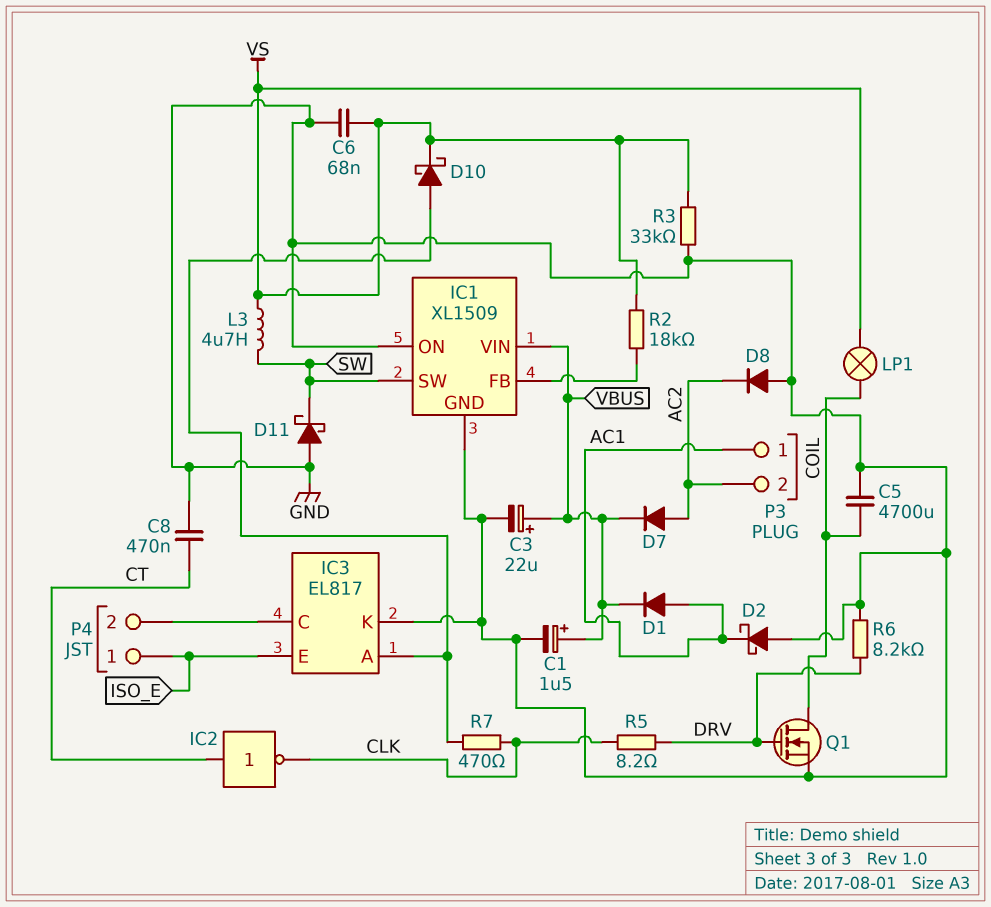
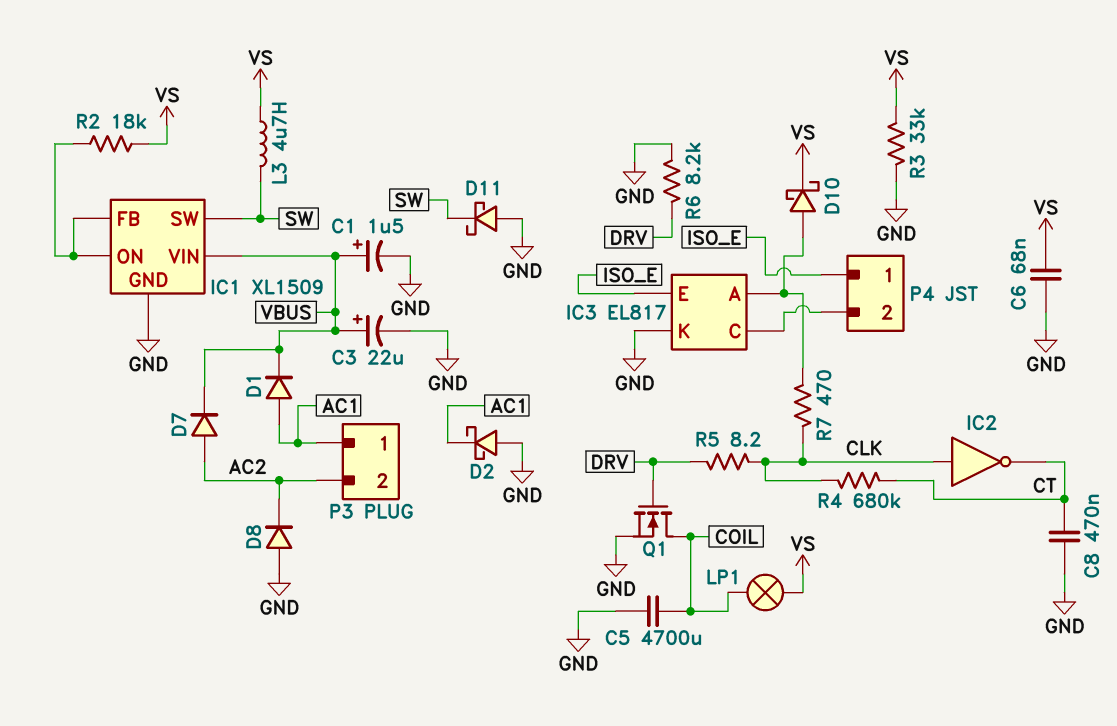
IC1 pin ON: GND -> IC1/FB
IC2: NOT (in CT, out CLK) -> NOT (in CLK, out CT)
R4: none -> 680k (CLK, CT)

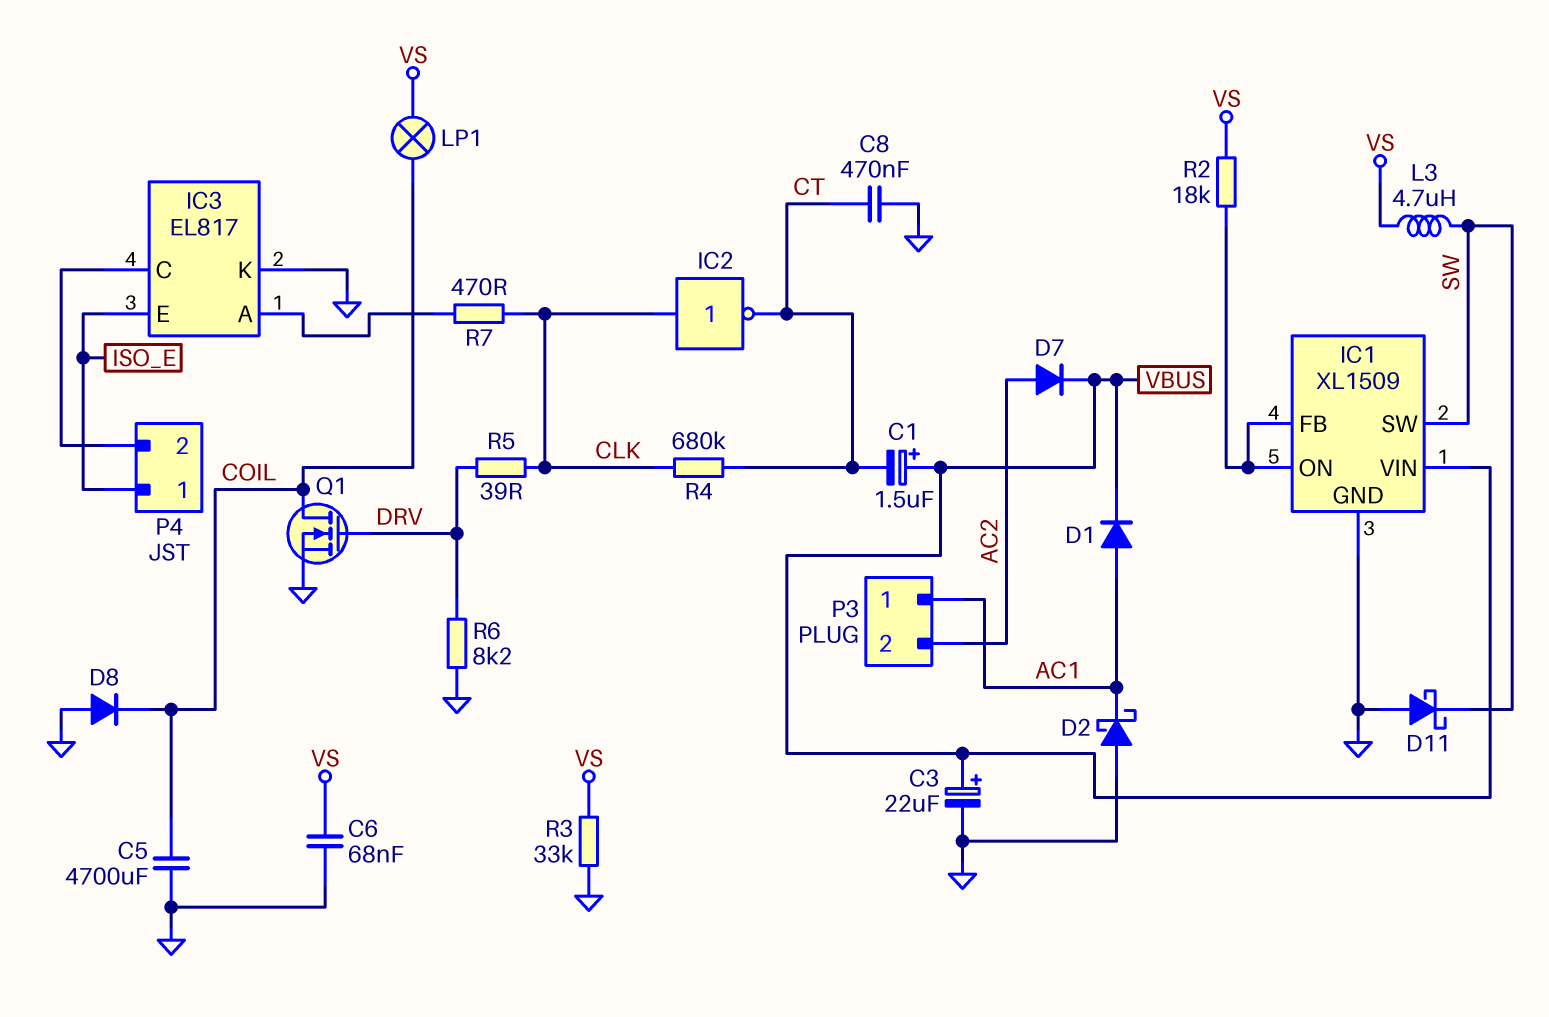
C1: 1.5uF (plus VBUS, minus GND) -> 1.5uF (plus VBUS, minus CT)
D8: diode (A GND, K AC2) -> diode (A GND, K COIL)
D10: schottky (A IC3/A, K VS) -> none
R5: 8.2 (CLK, DRV) -> 39 (CLK, DRV)

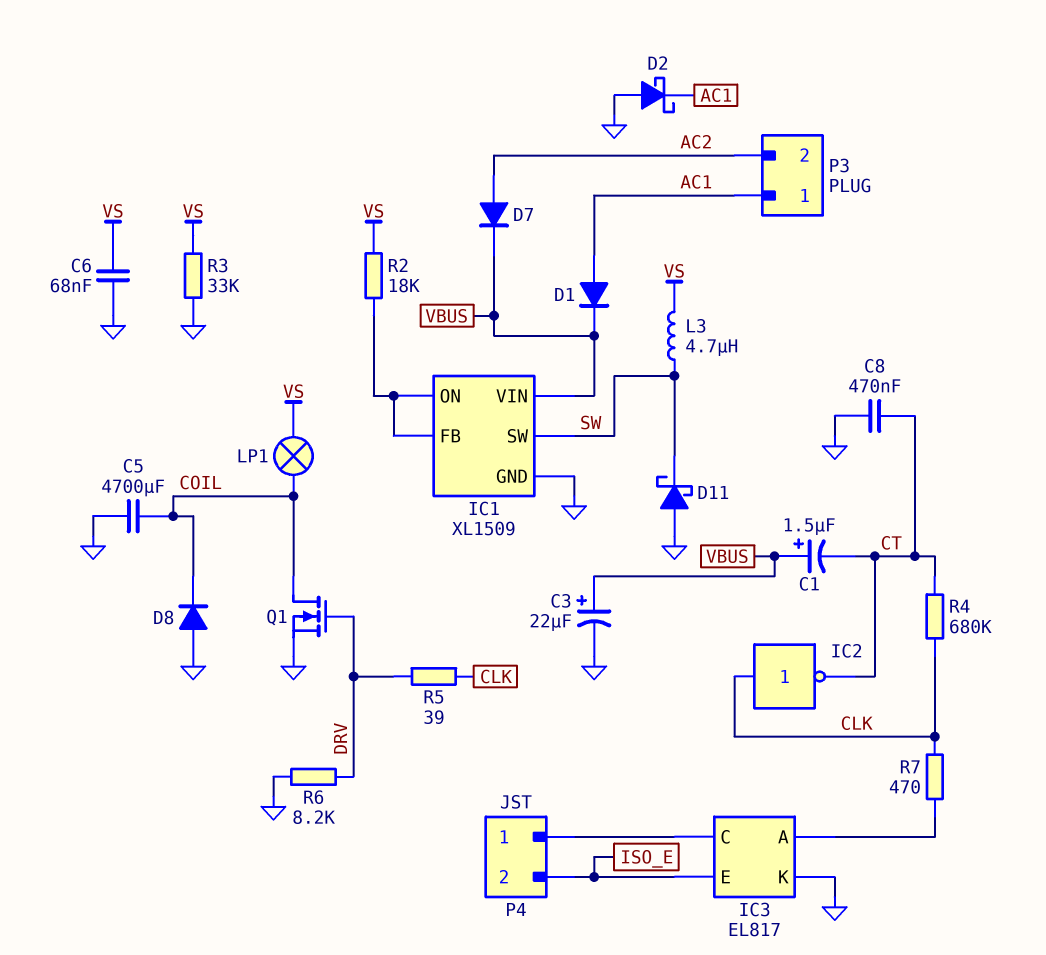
P4 pin 1: ISO_E -> IC3/C
P4 pin 2: IC3/C -> ISO_E

